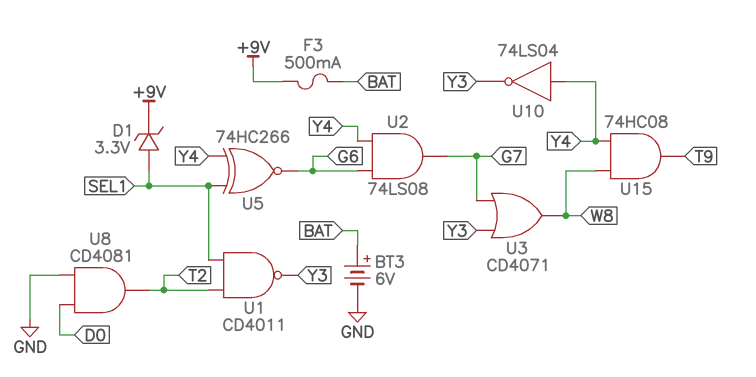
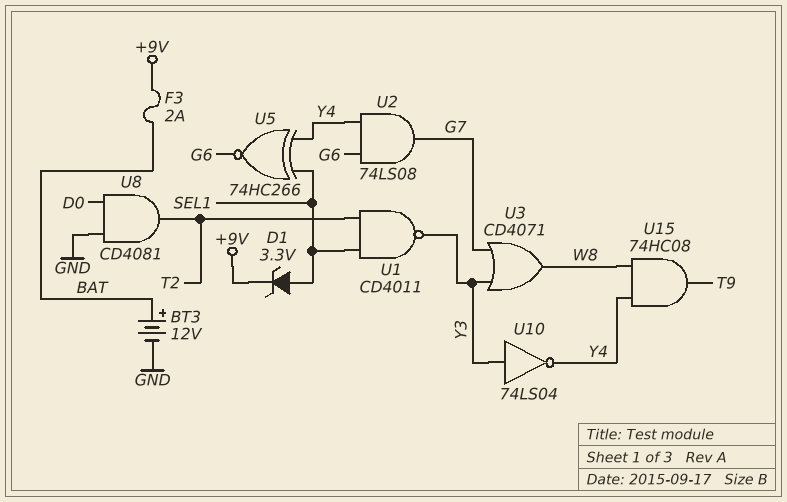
BT3: 6V (plus BAT, minus GND) -> 12V (plus BAT, minus GND)
F3: 500mA (+9V, BAT) -> 2A (+9V, BAT)
U10: NOT 74LS04 (in Y4, out Y3) -> NOT 74LS04 (in Y3, out Y4)

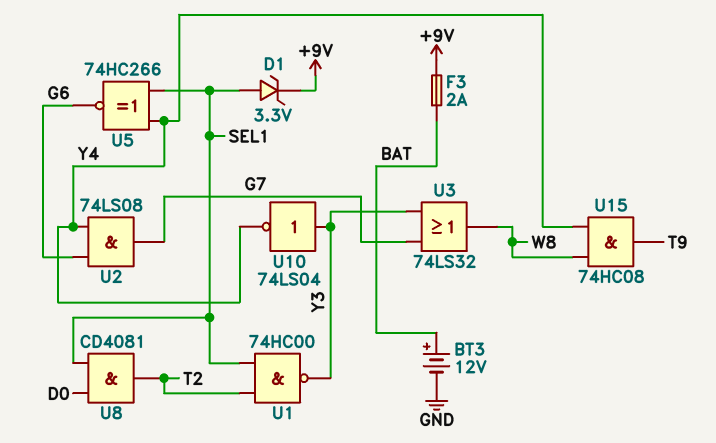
U1: NAND CD4011 (in SEL1, in T2, out Y3) -> NAND 74HC00 (in SEL1, in T2, out Y3)
U3: OR CD4071 (in G7, in Y3, out W8) -> OR 74LS32 (in G7, in Y3, out W8)
U8: AND CD4081 (in D0, in GND, out T2) -> AND CD4081 (in D0, in SEL1, out T2)

